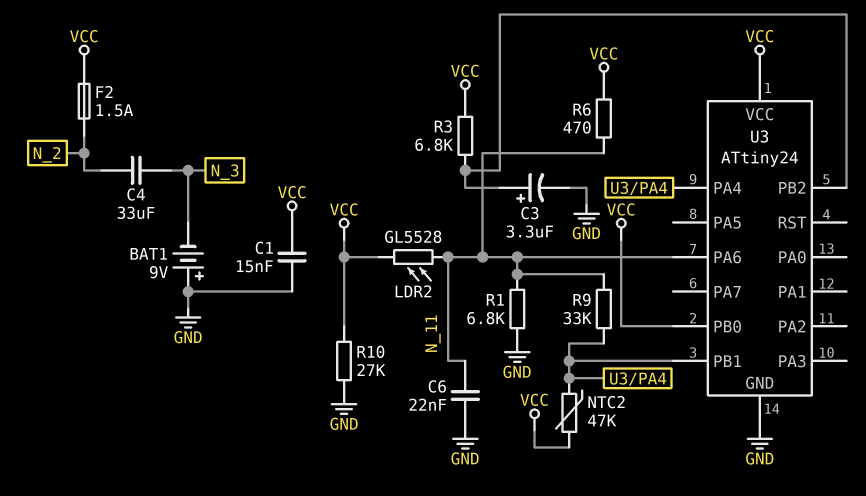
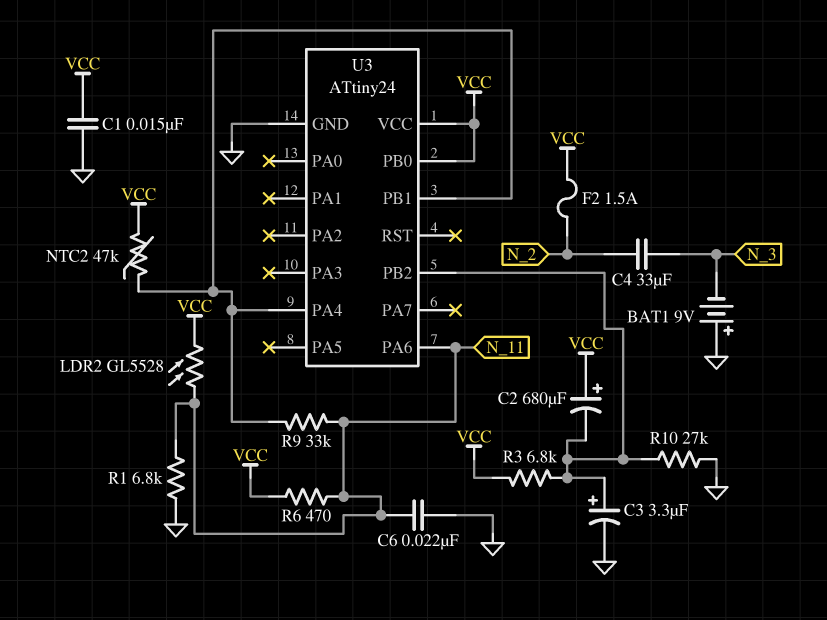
C2: none -> 680uF (plus VCC, minus U3/PB2)
R10: 27k (GND, VCC) -> 27k (GND, U3/PB2)

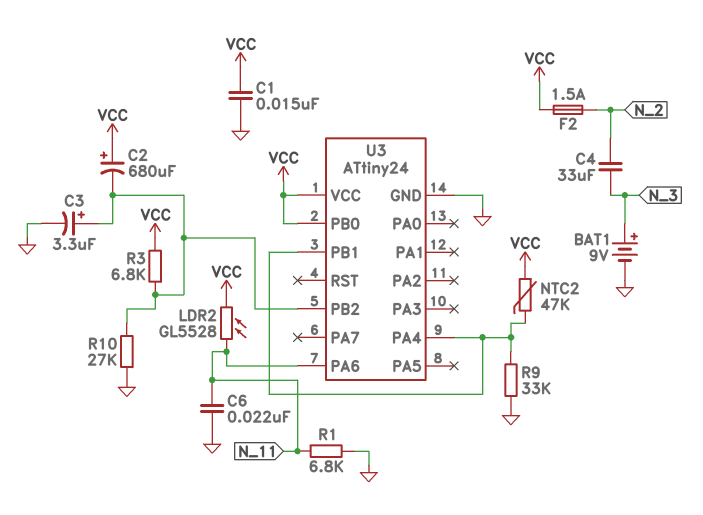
BAT1: 9V (plus GND, minus N_3) -> 9V (plus N_3, minus GND)
R6: 470 (N_11, VCC) -> none
R9: 33k (N_11, U3/PA4) -> 33k (GND, U3/PA4)

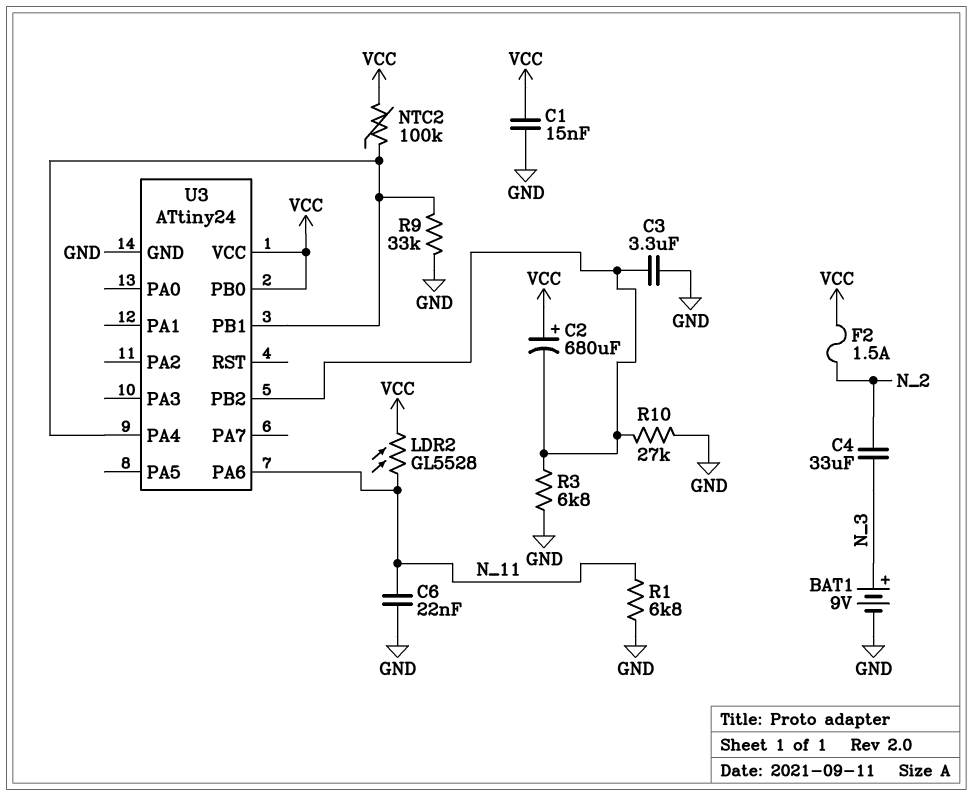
C3: 3.3uF (plus U3/PB2, minus GND) -> 3.3uF (GND, U3/PB2)
NTC2: 47k (U3/PA4, VCC) -> 100k (U3/PA4, VCC)
R3: 6.8k (U3/PB2, VCC) -> 6.8k (GND, U3/PB2)

